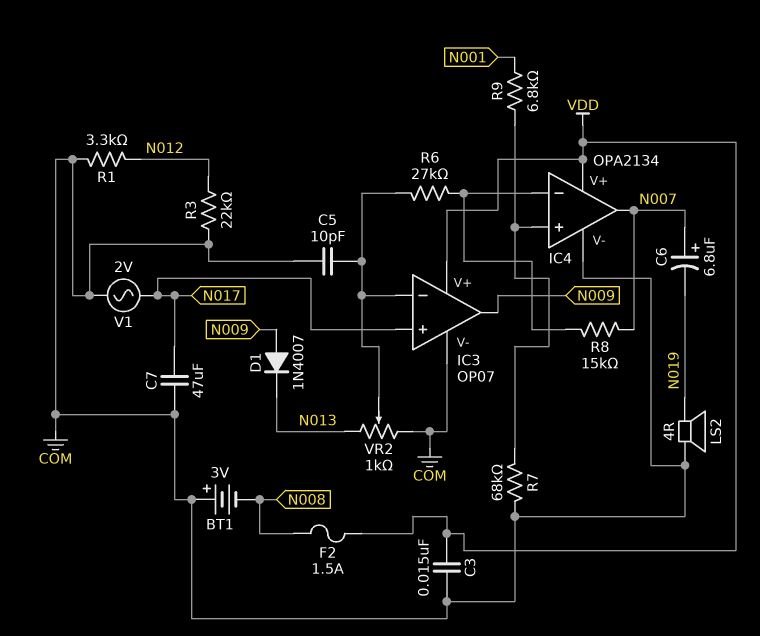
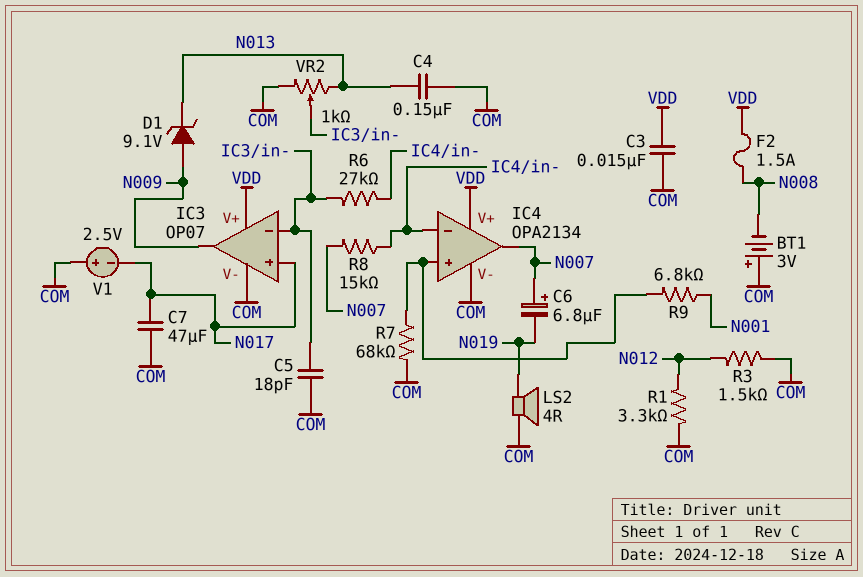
C4: none -> 150nF (COM, N013)
C5: 10pF (COM, IC3/in-) -> 18pF (COM, IC3/in-)
D1: diode 1N4007 (A N009, K N013) -> zener 9.1V (A N009, K N013)
R3: 22k (COM, N012) -> 1.5k (COM, N012)
V1: AC 2V (COM, N017) -> 2.5V (plus COM, minus N017)

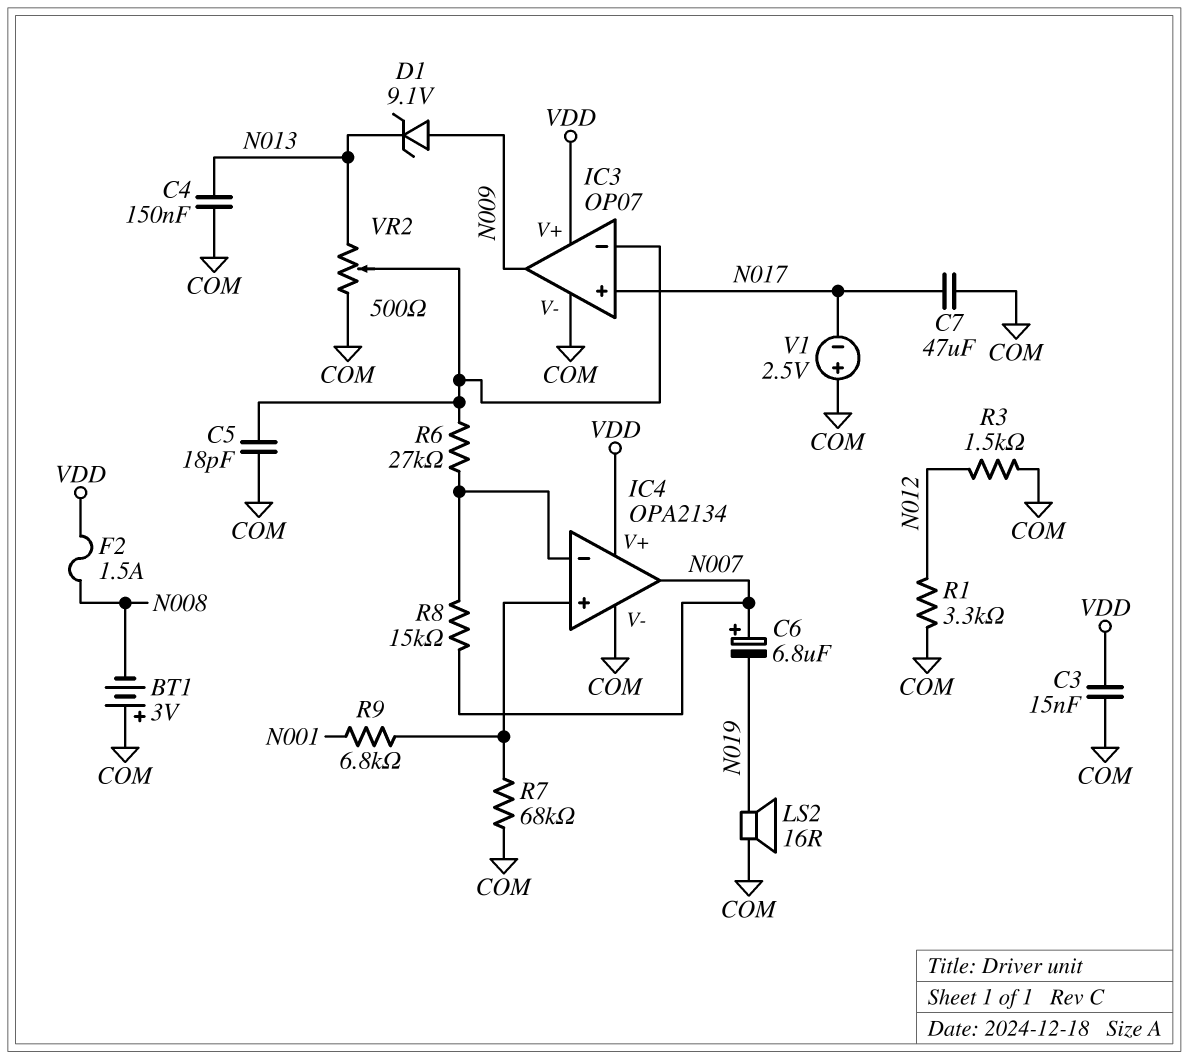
LS2: speaker 4R (COM, N019) -> speaker 16R (COM, N019)
VR2: 1k (COM, N013, wiper IC3/in-) -> 500 (COM, N013, wiper IC3/in-)

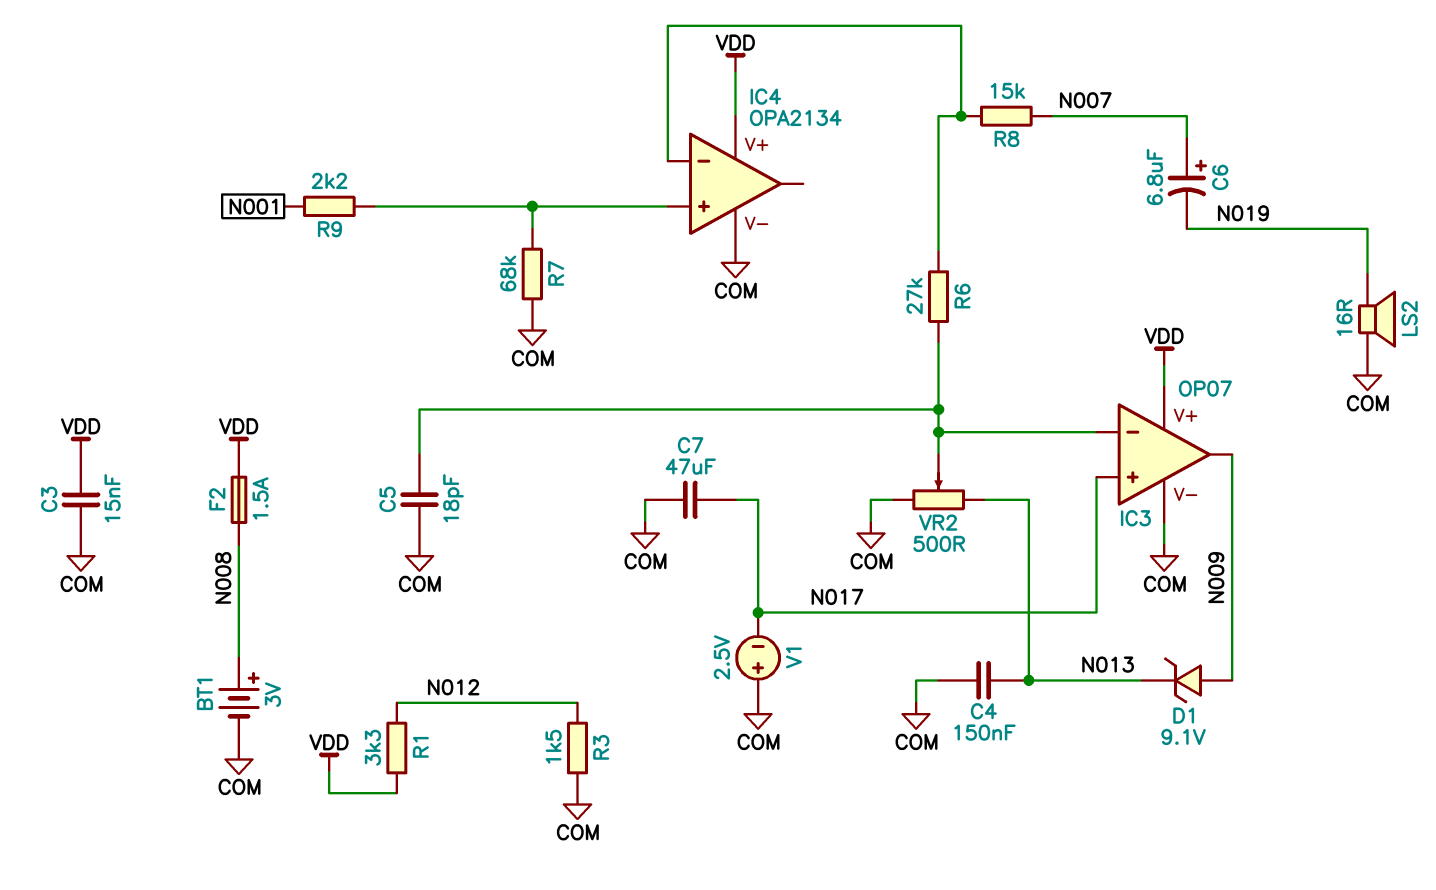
BT1: 3V (plus COM, minus N008) -> 3V (plus N008, minus COM)
IC4 pin out: N007 -> none
R1: 3.3k (COM, N012) -> 3.3k (N012, VDD)
R9: 6.8k (IC4/in+, N001) -> 2.2k (IC4/in+, N001)

